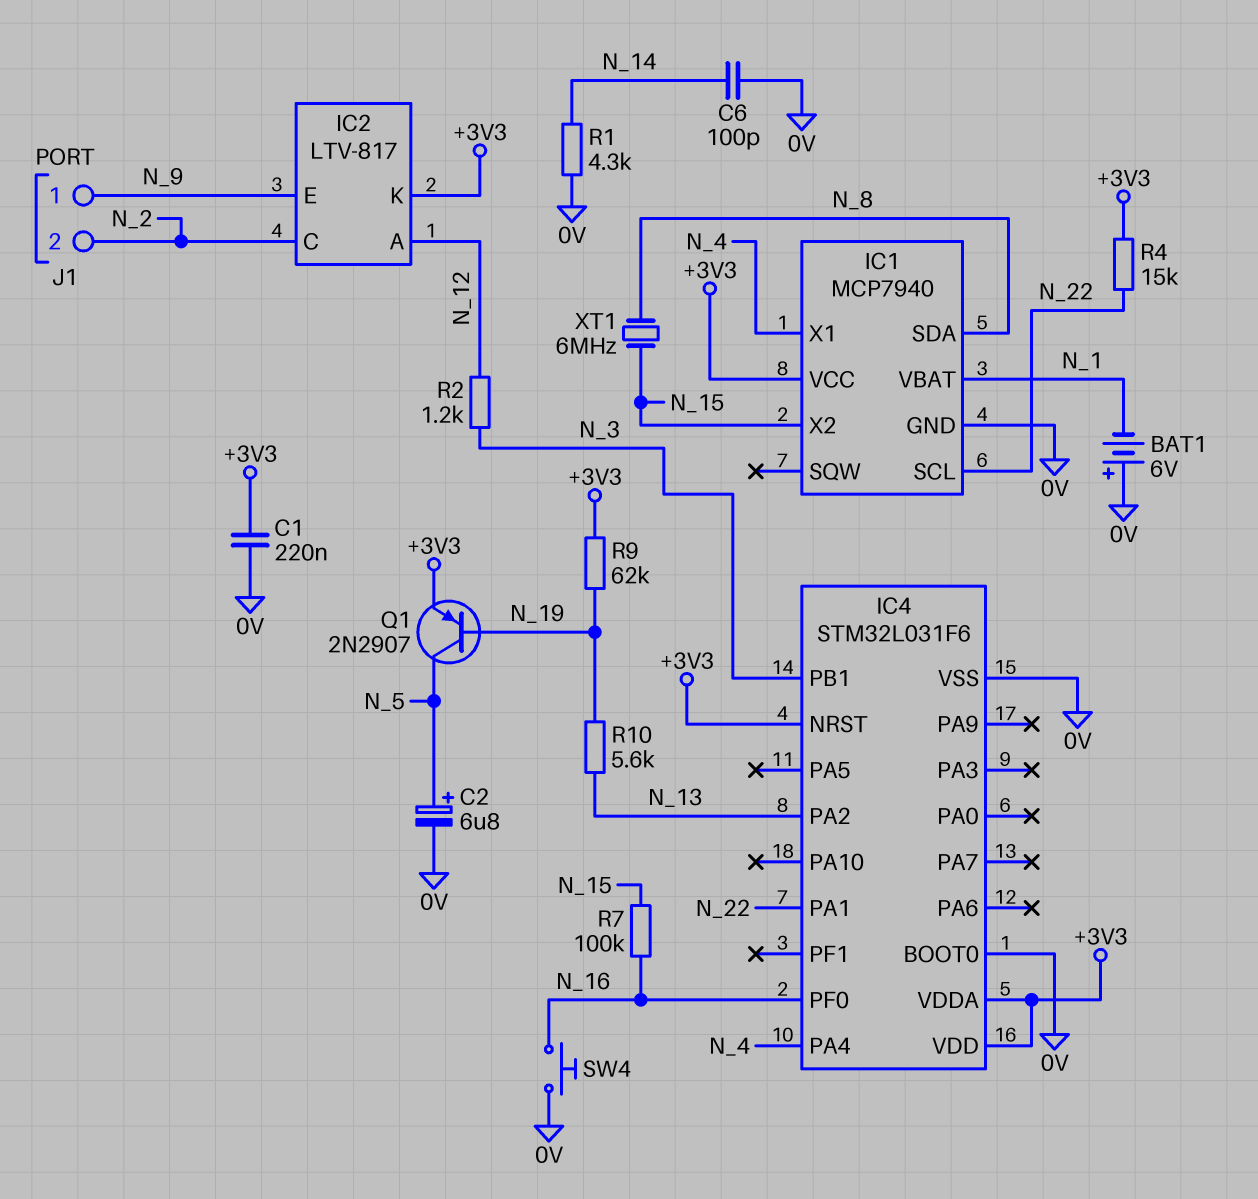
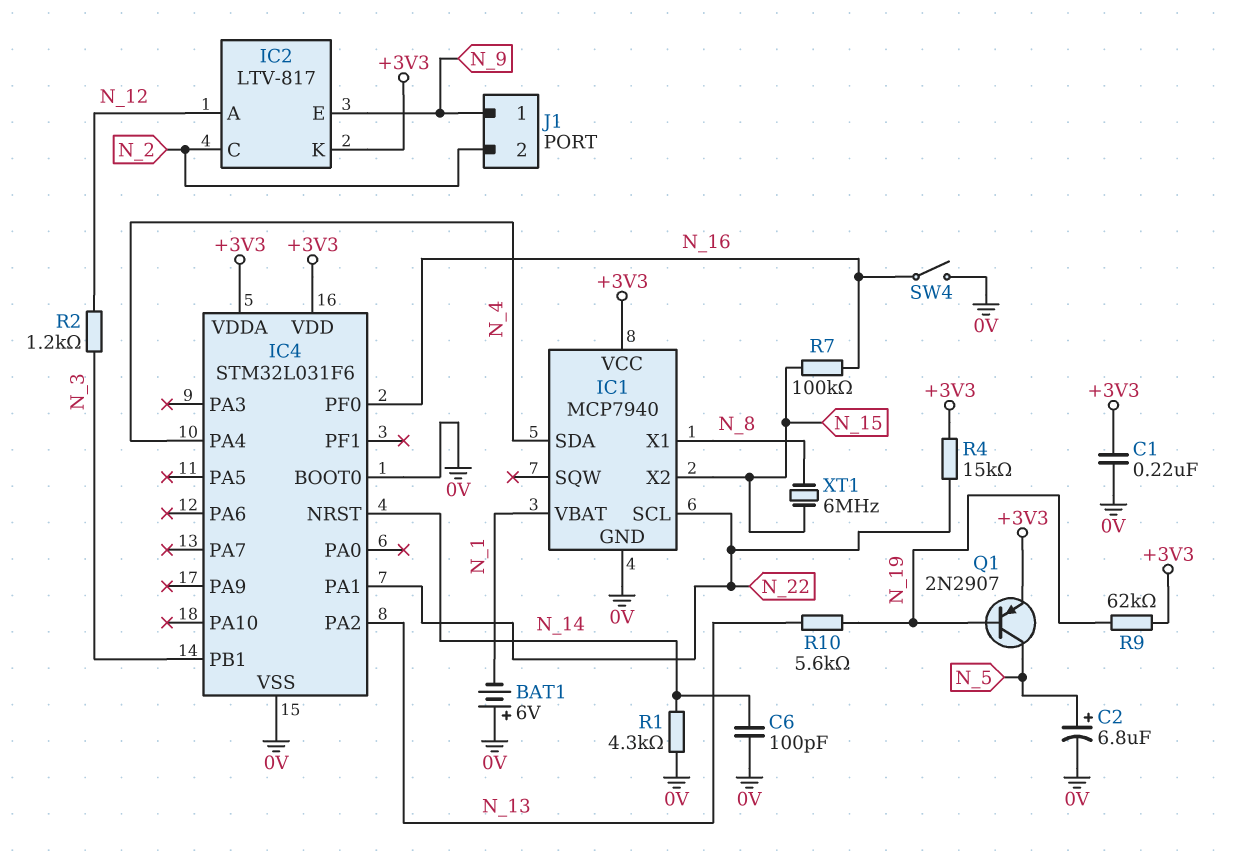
IC1 pin SDA: N_8 -> N_4
IC1 pin X1: N_4 -> N_8
IC4 pin NRST: +3V3 -> N_14
SW4: button (0V, N_16) -> switch (0V, N_16)

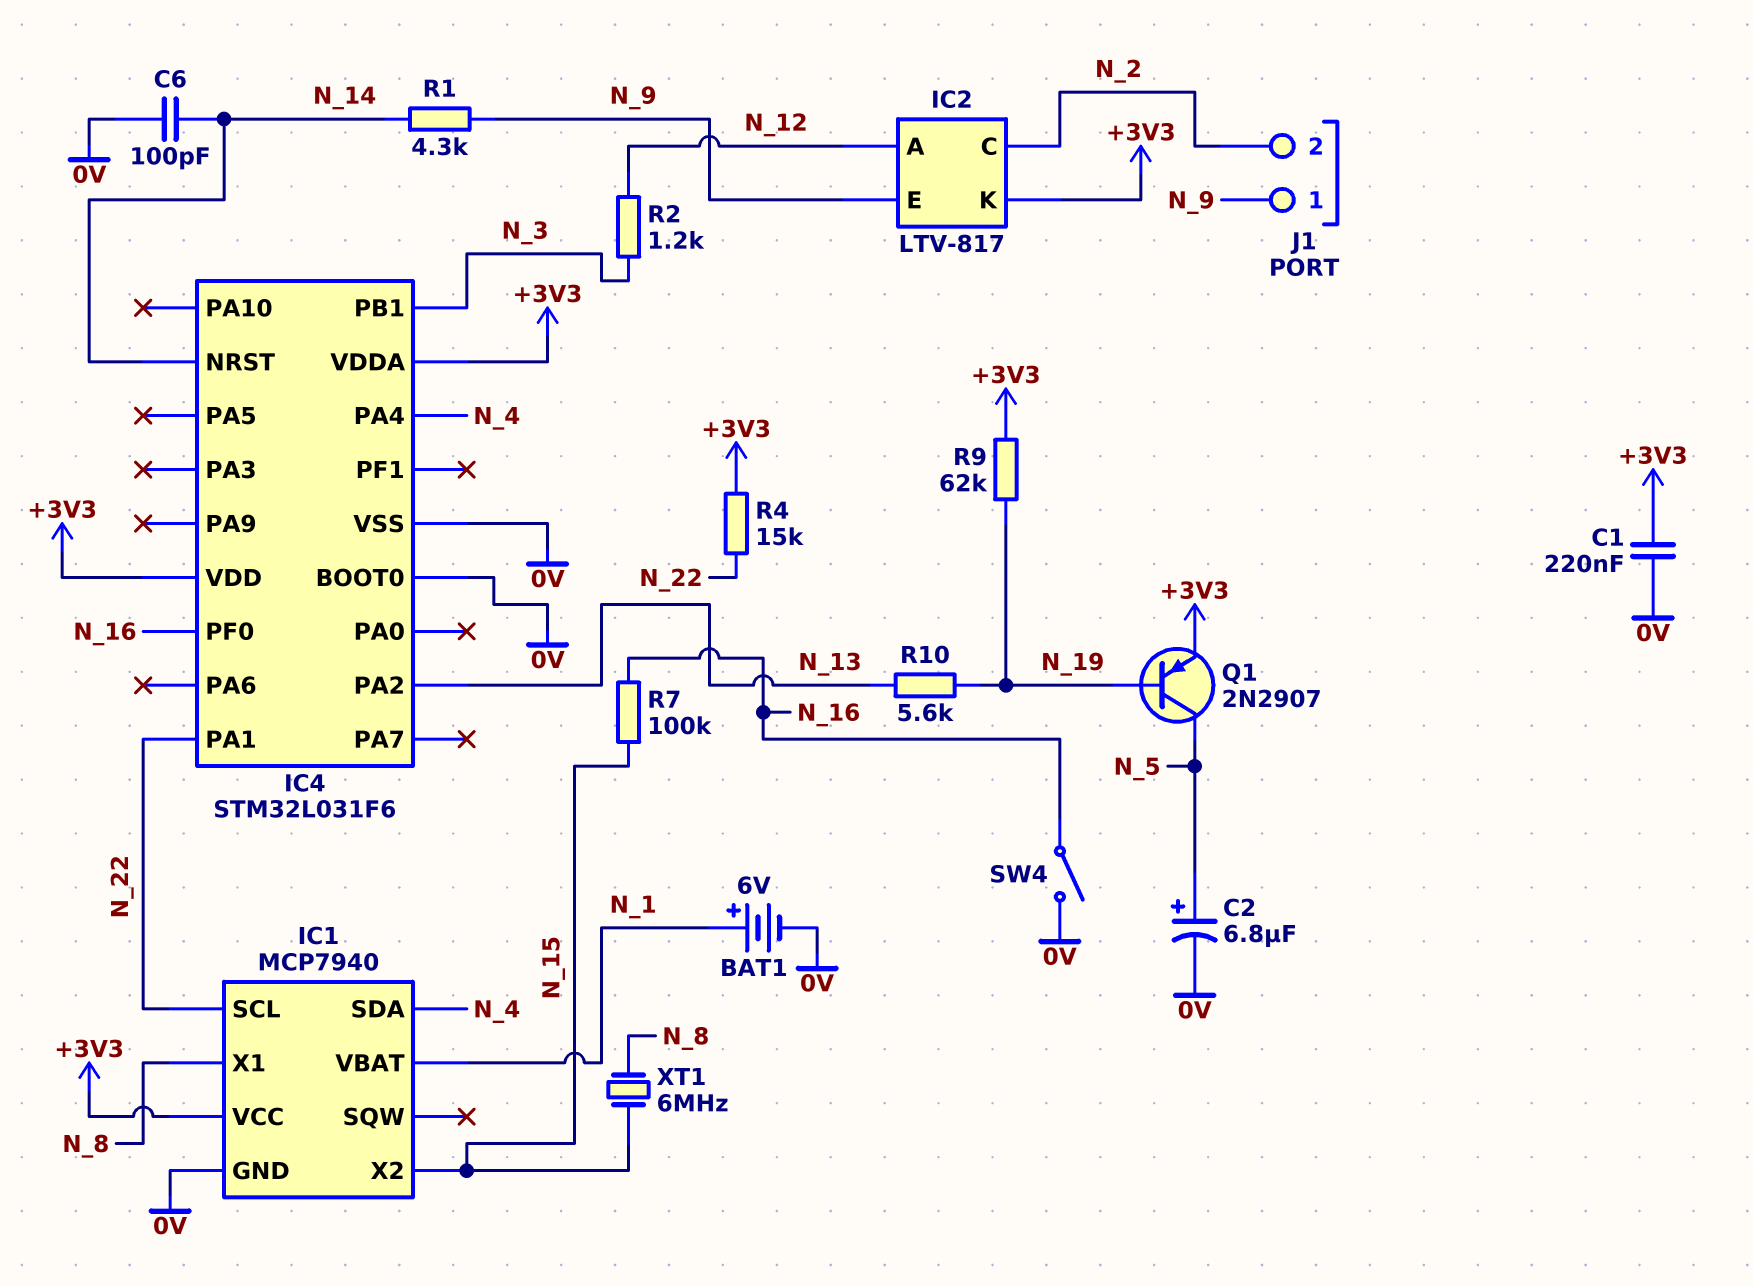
BAT1: 6V (plus 0V, minus N_1) -> 6V (plus N_1, minus 0V)
R1: 4.3k (0V, N_14) -> 4.3k (N_9, N_14)

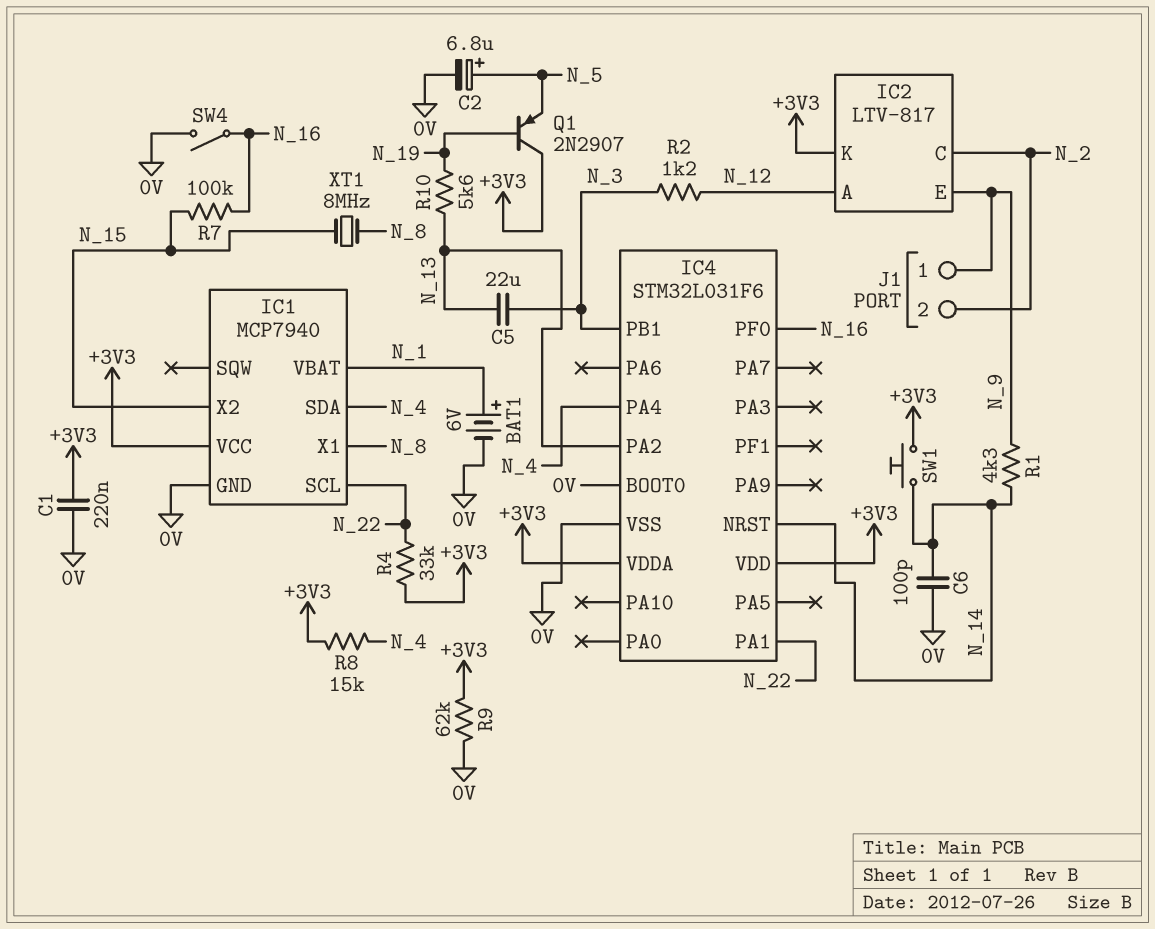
C5: none -> 22uF (N_3, N_13)
Q1: PNP 2N2907 (B N_19, C N_5, E +3V3) -> PNP 2N2907 (B N_19, C +3V3, E N_5)
R4: 15k (+3V3, N_22) -> 33k (+3V3, N_22)
R8: none -> 15k (+3V3, N_4)
R9: 62k (+3V3, N_19) -> 62k (+3V3, 0V)
SW1: none -> button (+3V3, N_14)
XT1: 6MHz (N_8, N_15) -> 8MHz (N_8, N_15)

